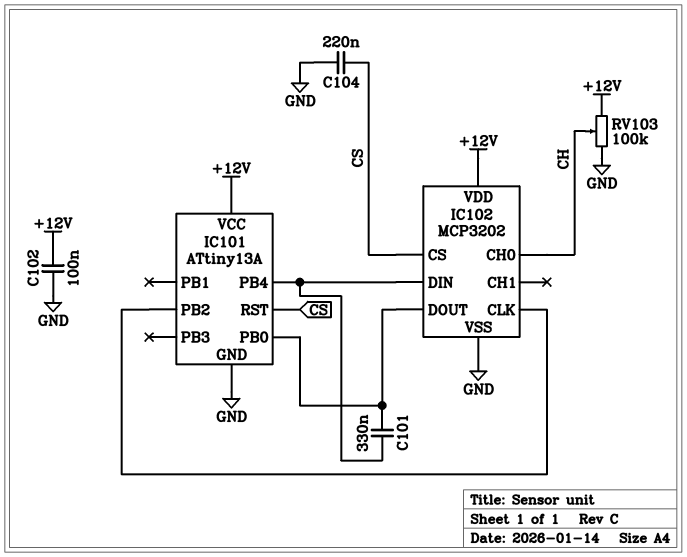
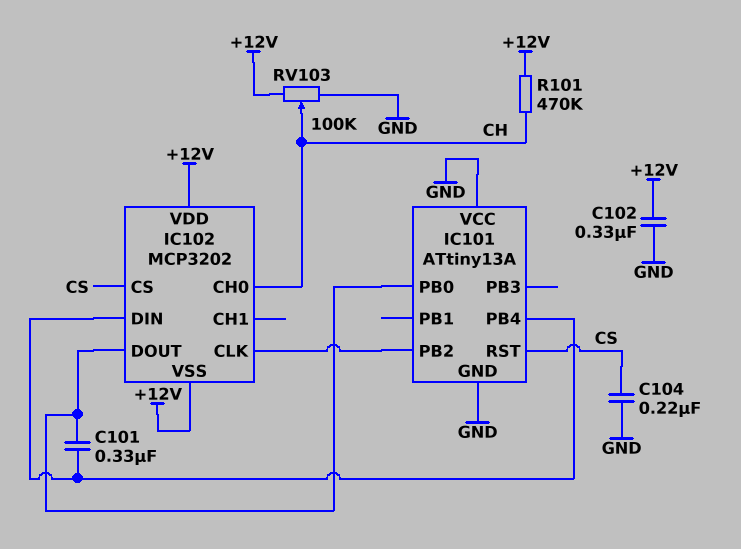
C102: 100nF (+12V, GND) -> 330nF (+12V, GND)
IC101 pin VCC: +12V -> GND
IC102 pin VSS: GND -> +12V
R101: none -> 470k (+12V, CH)

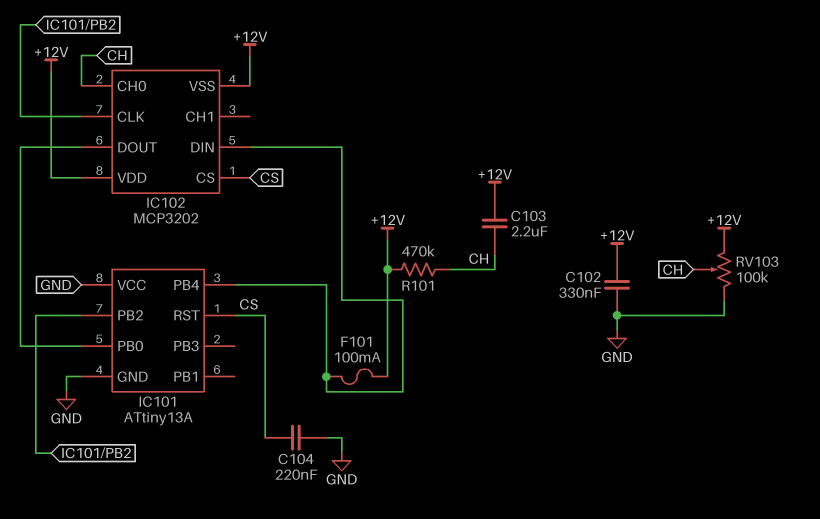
C101: 330nF (IC101/PB0, IC101/PB4) -> none
C103: none -> 2.2uF (+12V, CH)
F101: none -> 100mA (+12V, IC101/PB4)

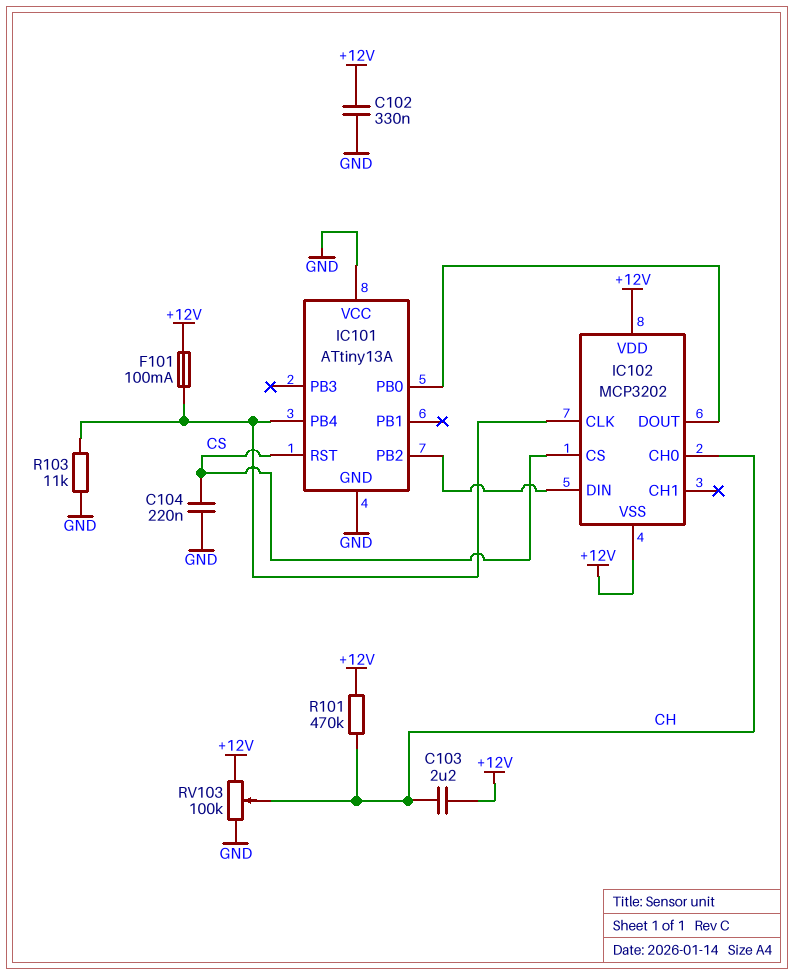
IC102 pin CLK: IC101/PB2 -> IC101/PB4
IC102 pin DIN: IC101/PB4 -> IC101/PB2
R103: none -> 11k (GND, IC101/PB4)

